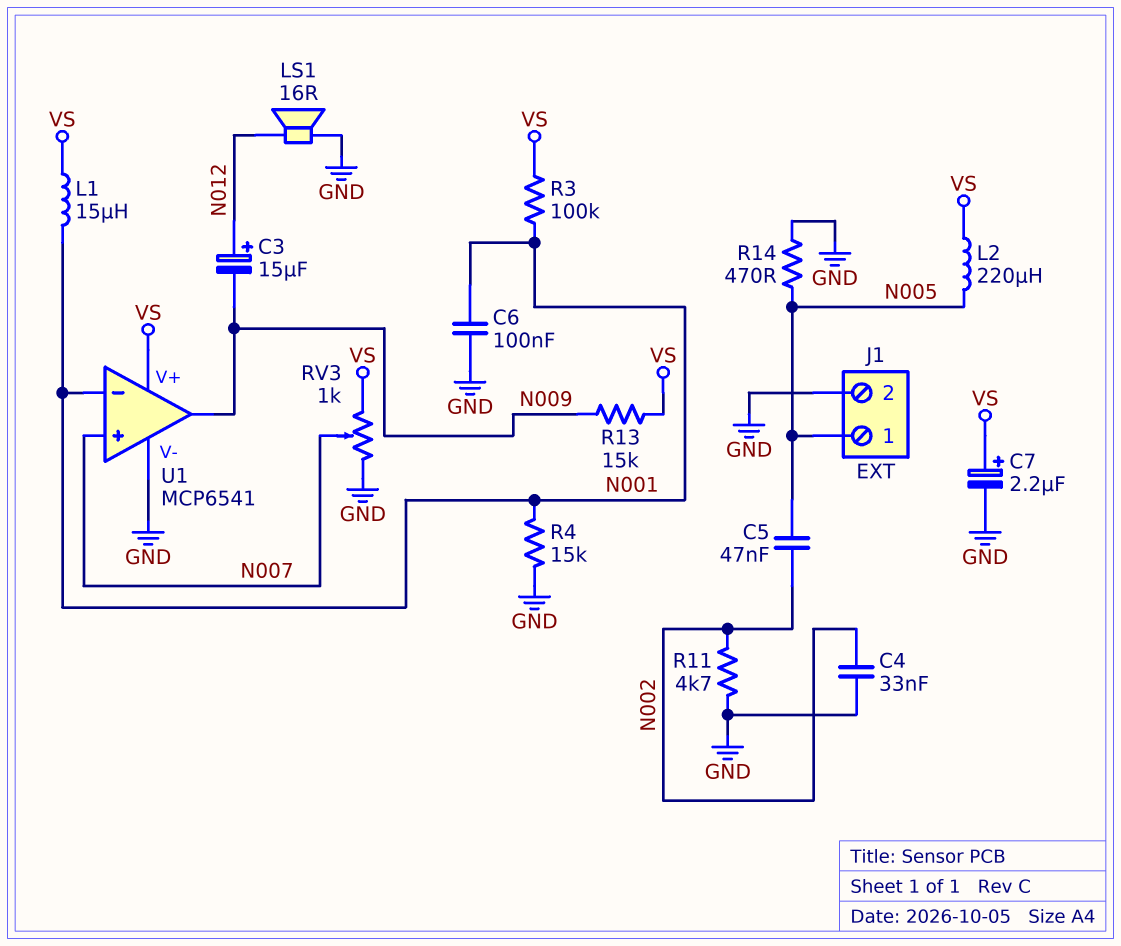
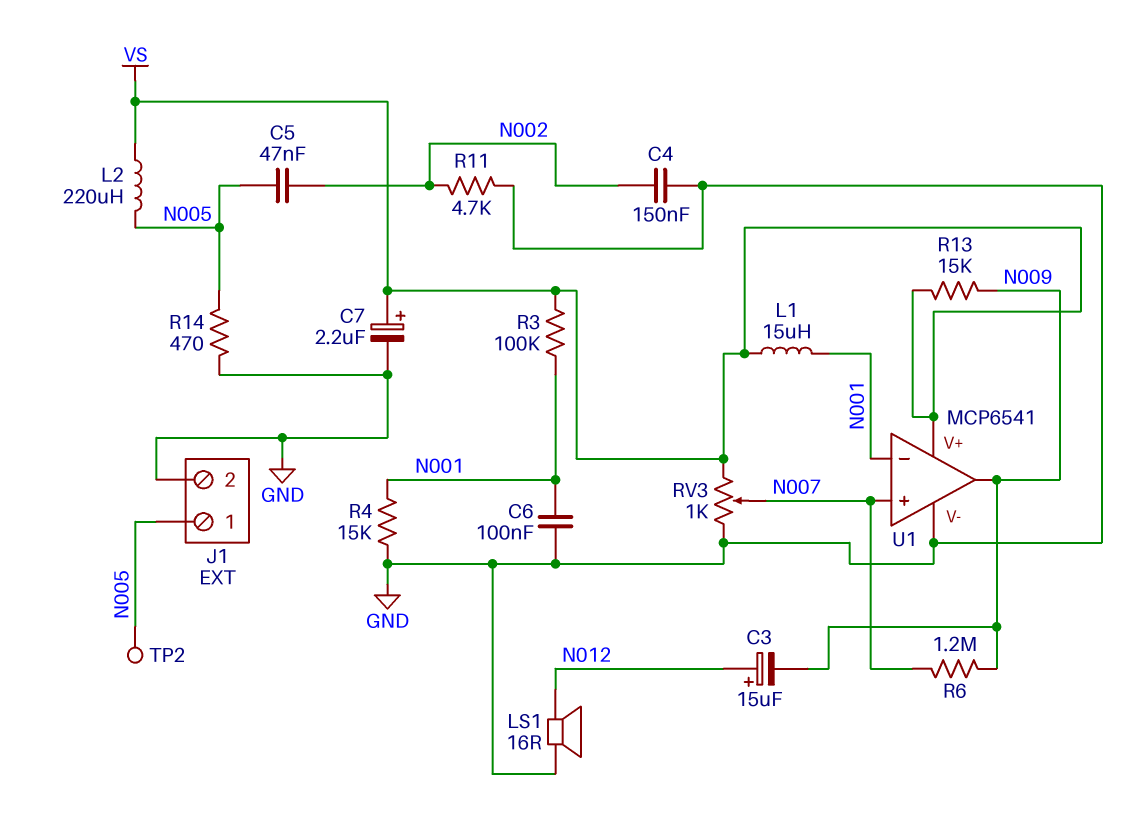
C4: 33nF (GND, N002) -> 150nF (GND, N002)
R6: none -> 1.2M (N007, N009)
TP2: none -> test point (N005)

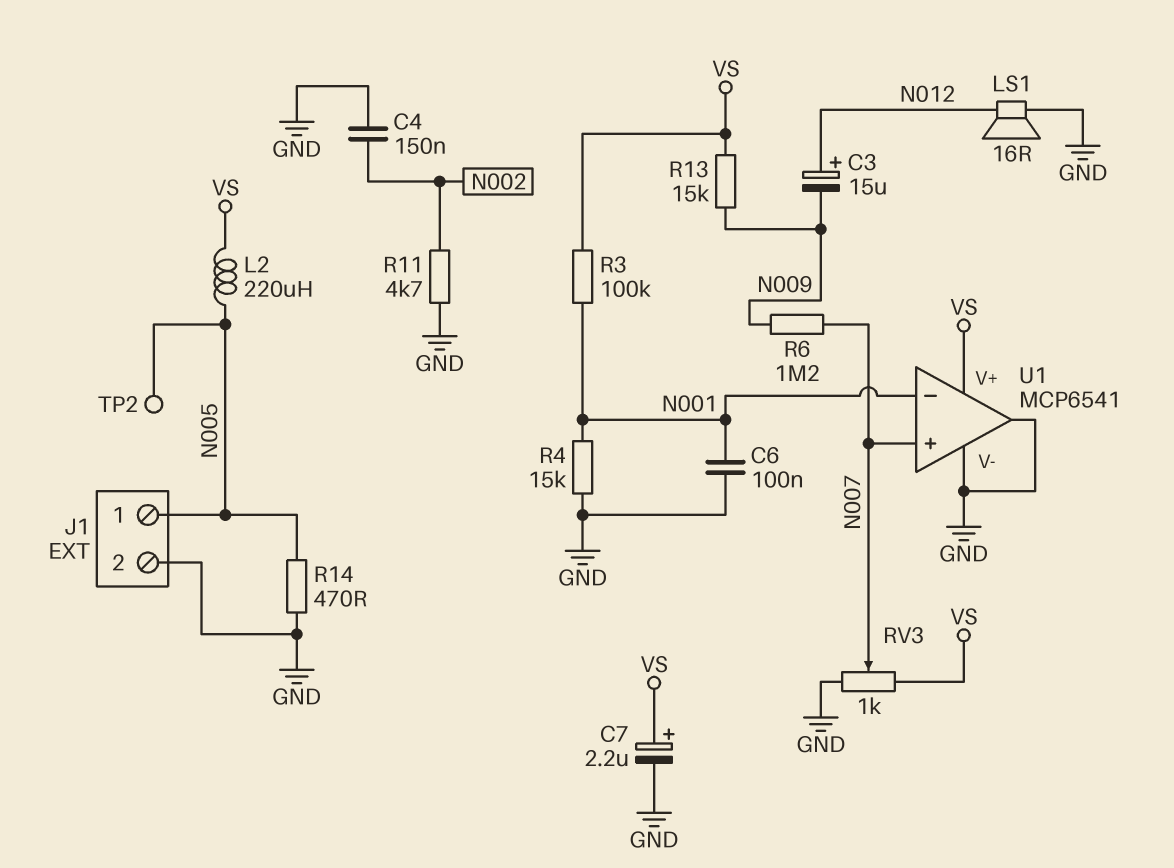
C5: 47nF (N002, N005) -> none
L1: 15uH (N001, VS) -> none
U1 pin out: N009 -> GND

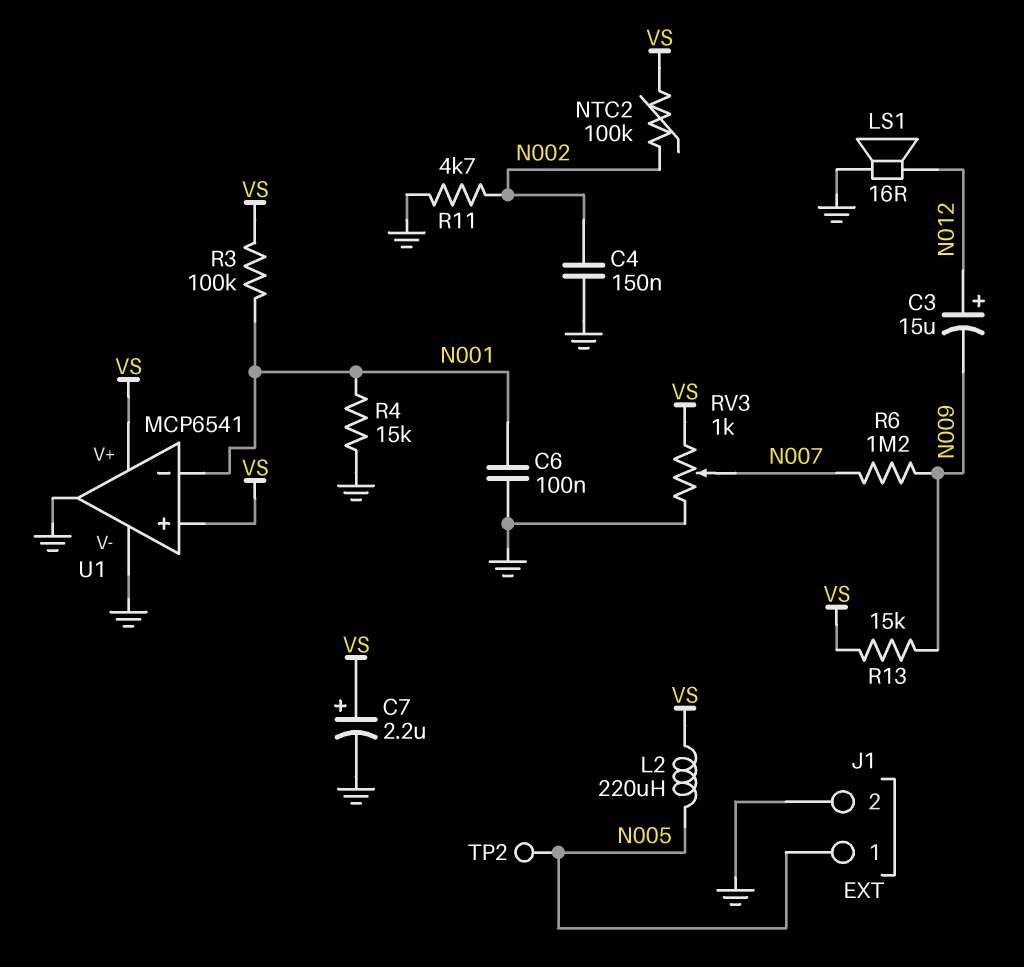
NTC2: none -> 100k (N002, VS)
R14: 470 (GND, N005) -> none
U1 pin in+: N007 -> VS

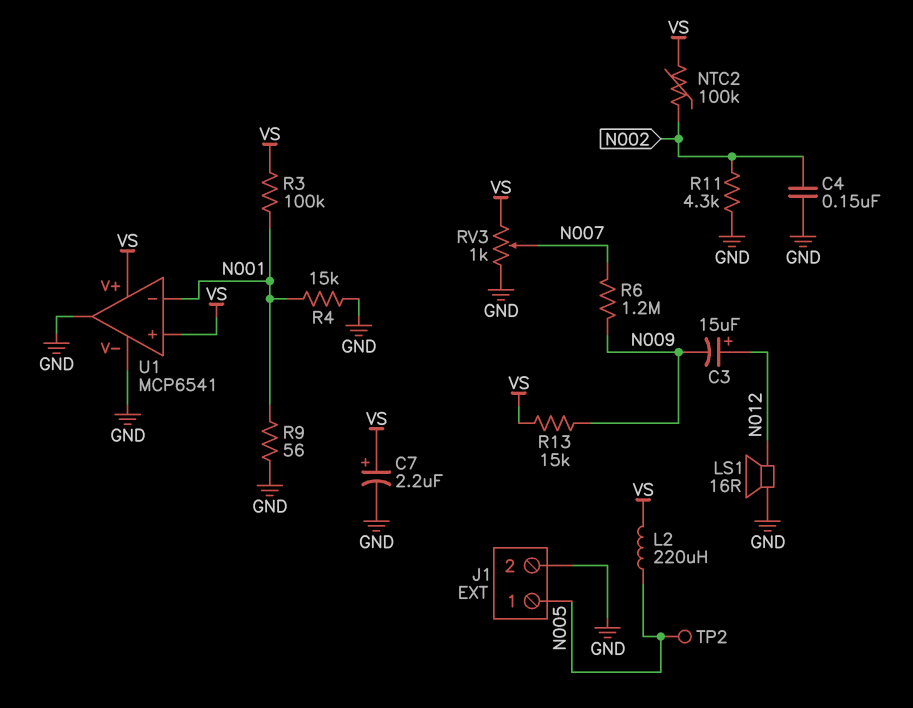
C6: 100nF (GND, N001) -> none
R9: none -> 56 (GND, N001)
R11: 4.7k (GND, N002) -> 4.3k (GND, N002)

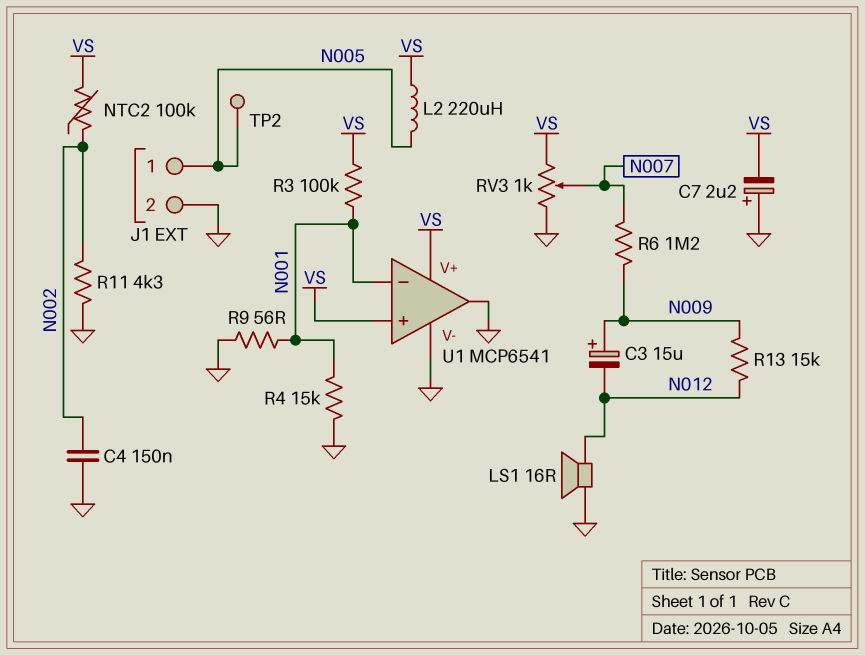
C3: 15uF (plus N012, minus N009) -> 15uF (plus N009, minus N012)
C7: 2.2uF (plus VS, minus GND) -> 2.2uF (plus GND, minus VS)
R13: 15k (N009, VS) -> 15k (N009, N012)

